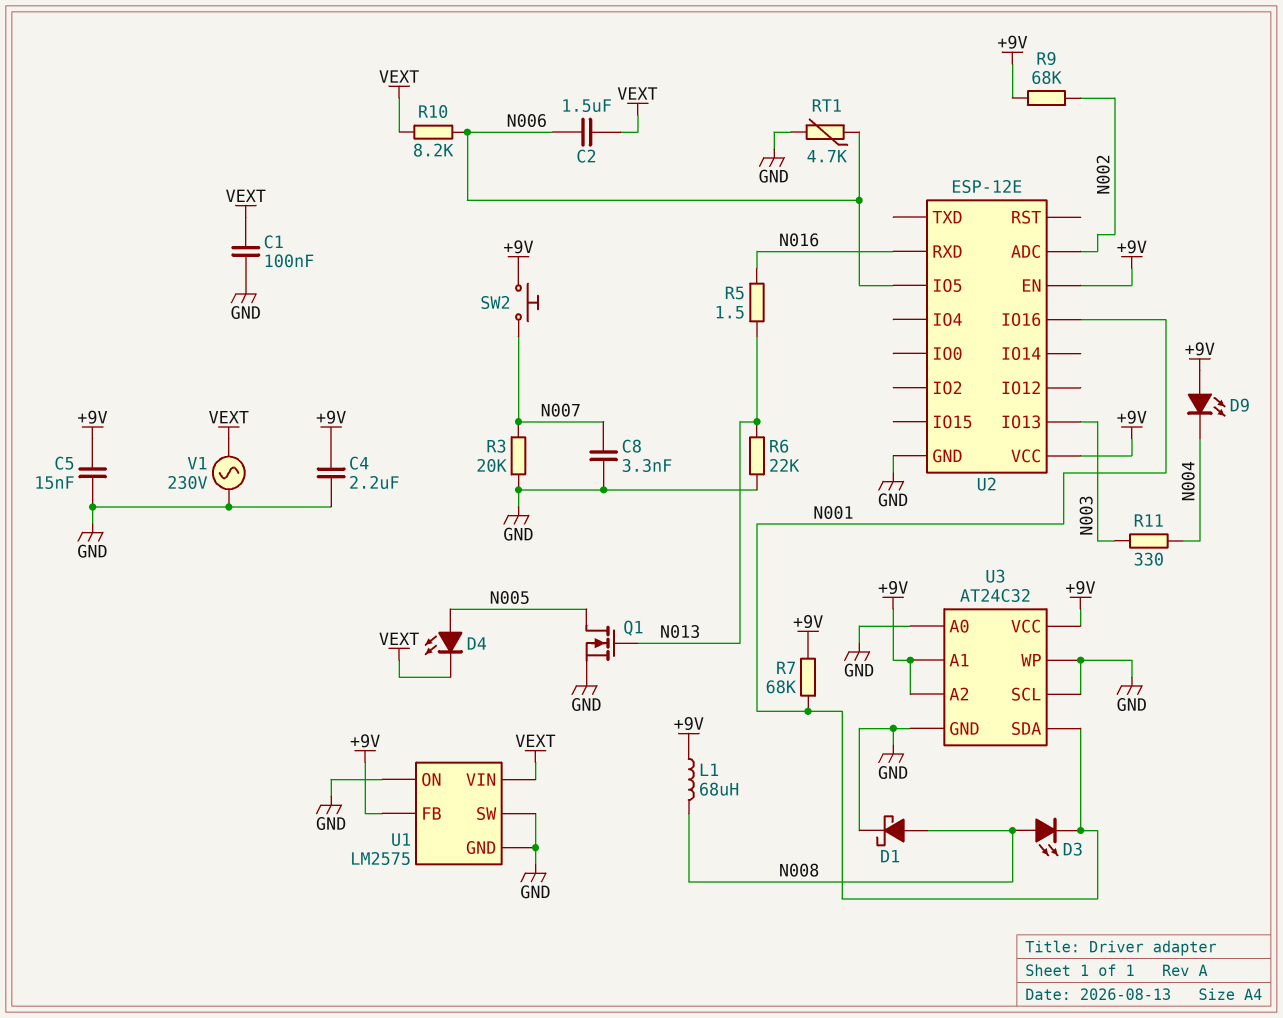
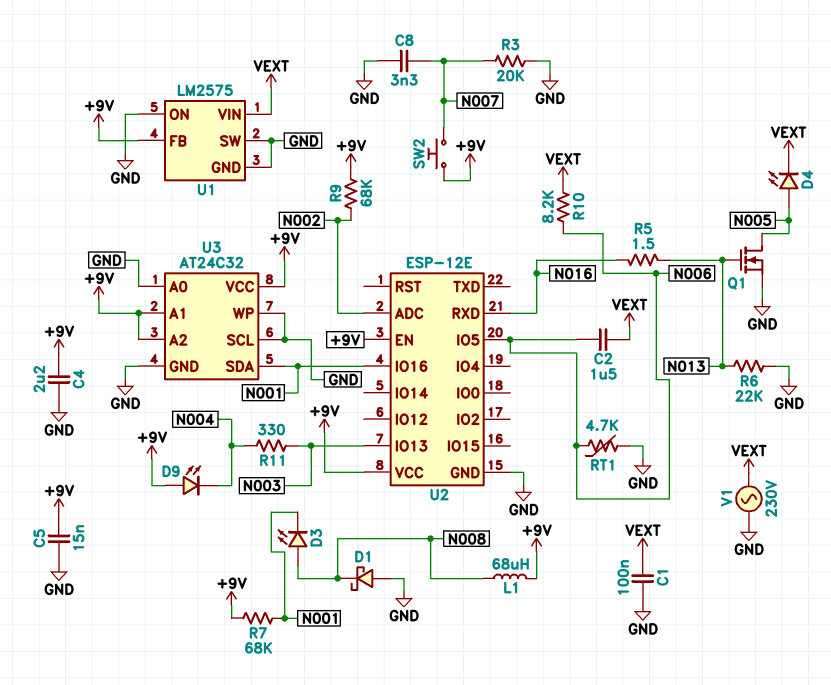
D1: schottky (A N008, K GND) -> schottky (A GND, K N008)

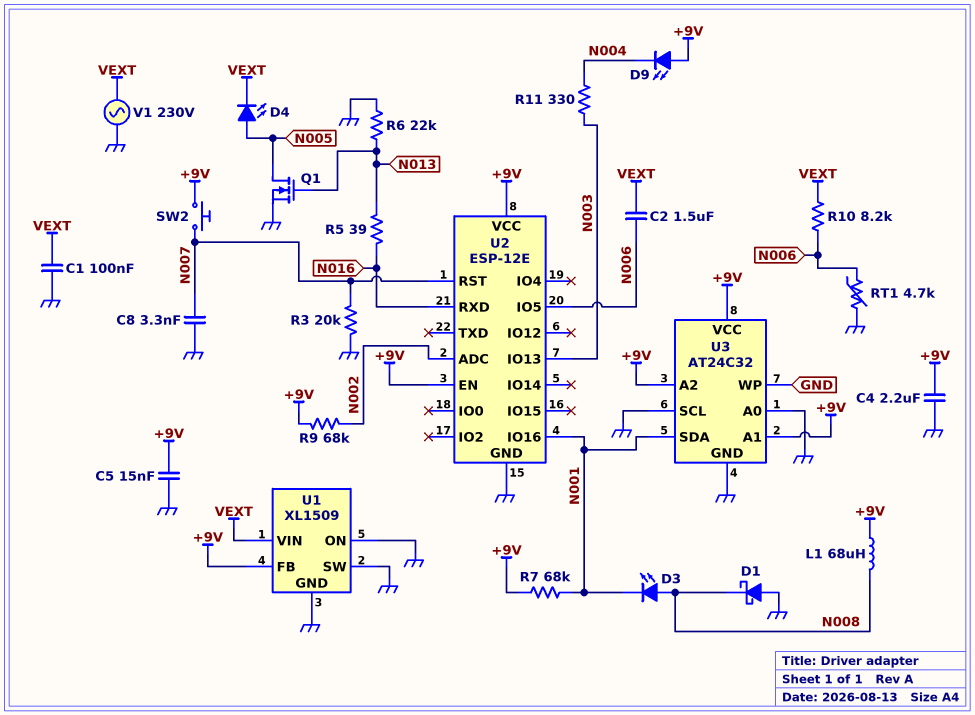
R5: 1.5 (N013, N016) -> 39 (N013, N016)
U1: LM2575 -> XL1509
U2 pin RST: none -> N007

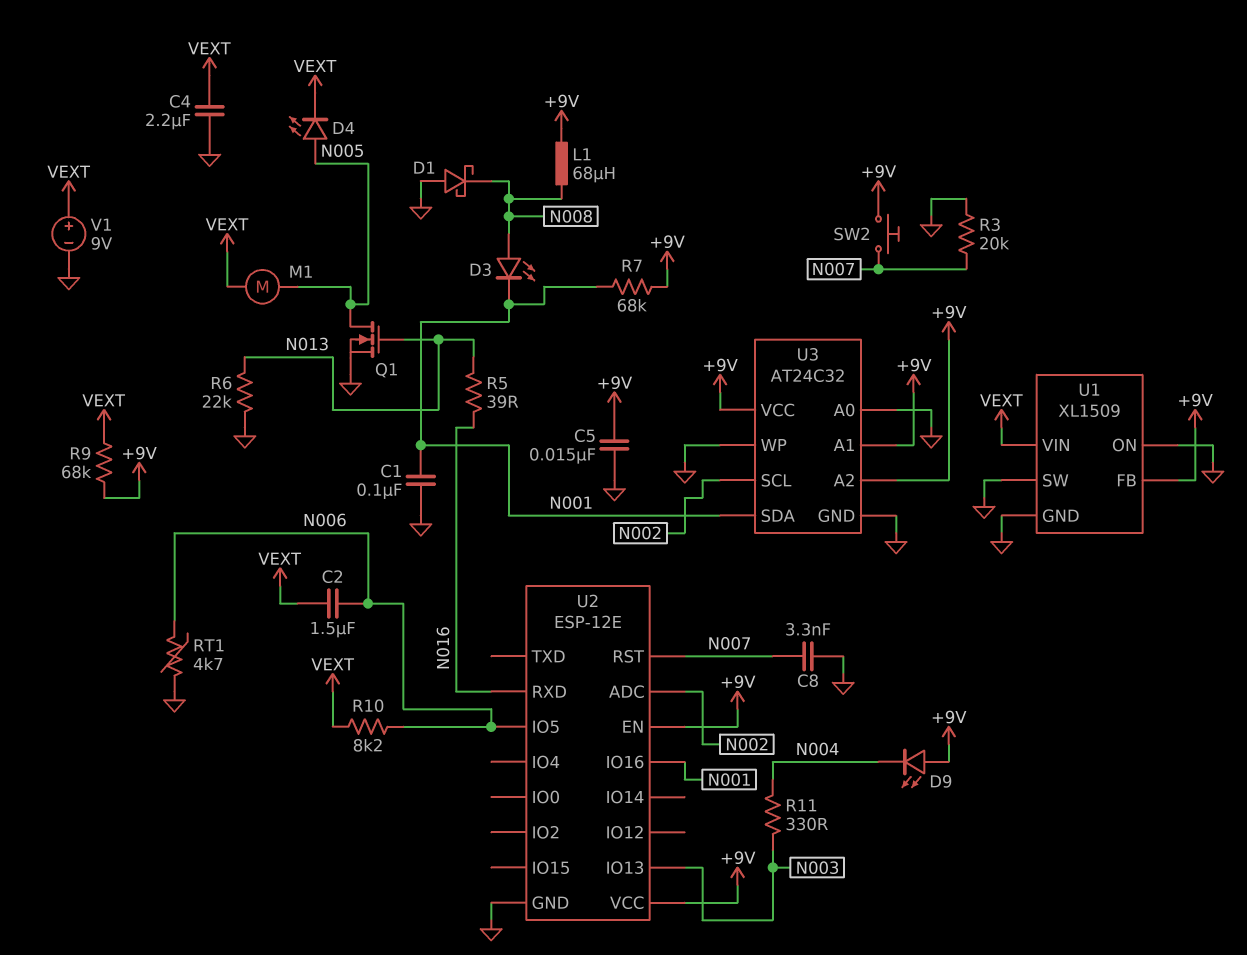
C1: 100nF (GND, VEXT) -> 100nF (GND, N001)
C4: 2.2uF (+9V, GND) -> 2.2uF (GND, VEXT)
M1: none -> motor (N005, VEXT)
R9: 68k (+9V, N002) -> 68k (+9V, VEXT)
U3 pin SCL: GND -> N002
V1: AC 230V (GND, VEXT) -> 9V (plus VEXT, minus GND)

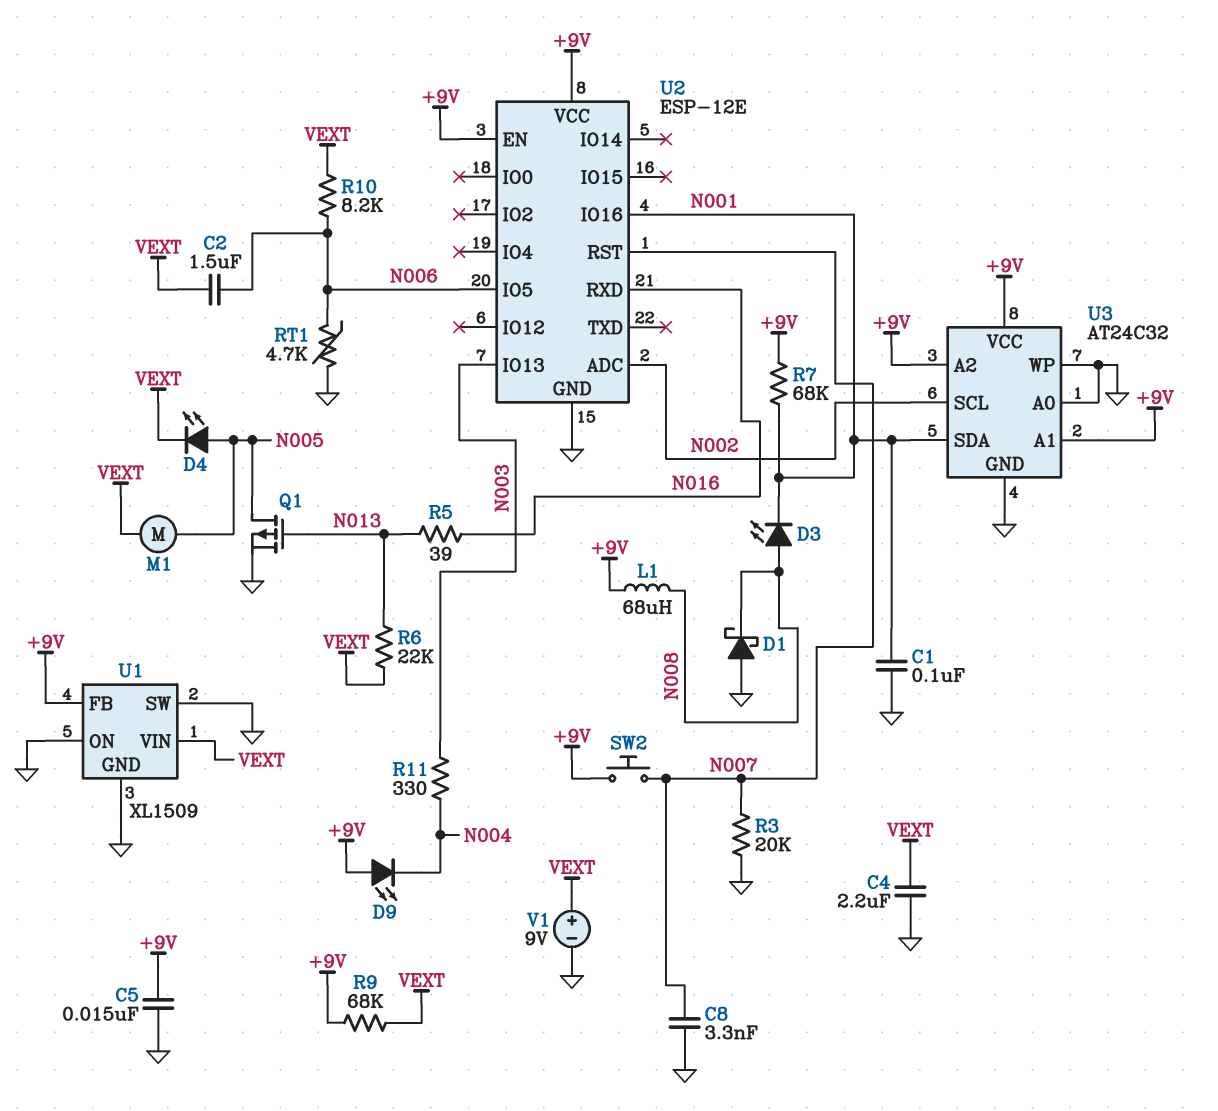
Q1: NMOS (G N013, D N005, S GND) -> PMOS (G N013, D N005, S GND)
R6: 22k (GND, N013) -> 22k (N013, VEXT)

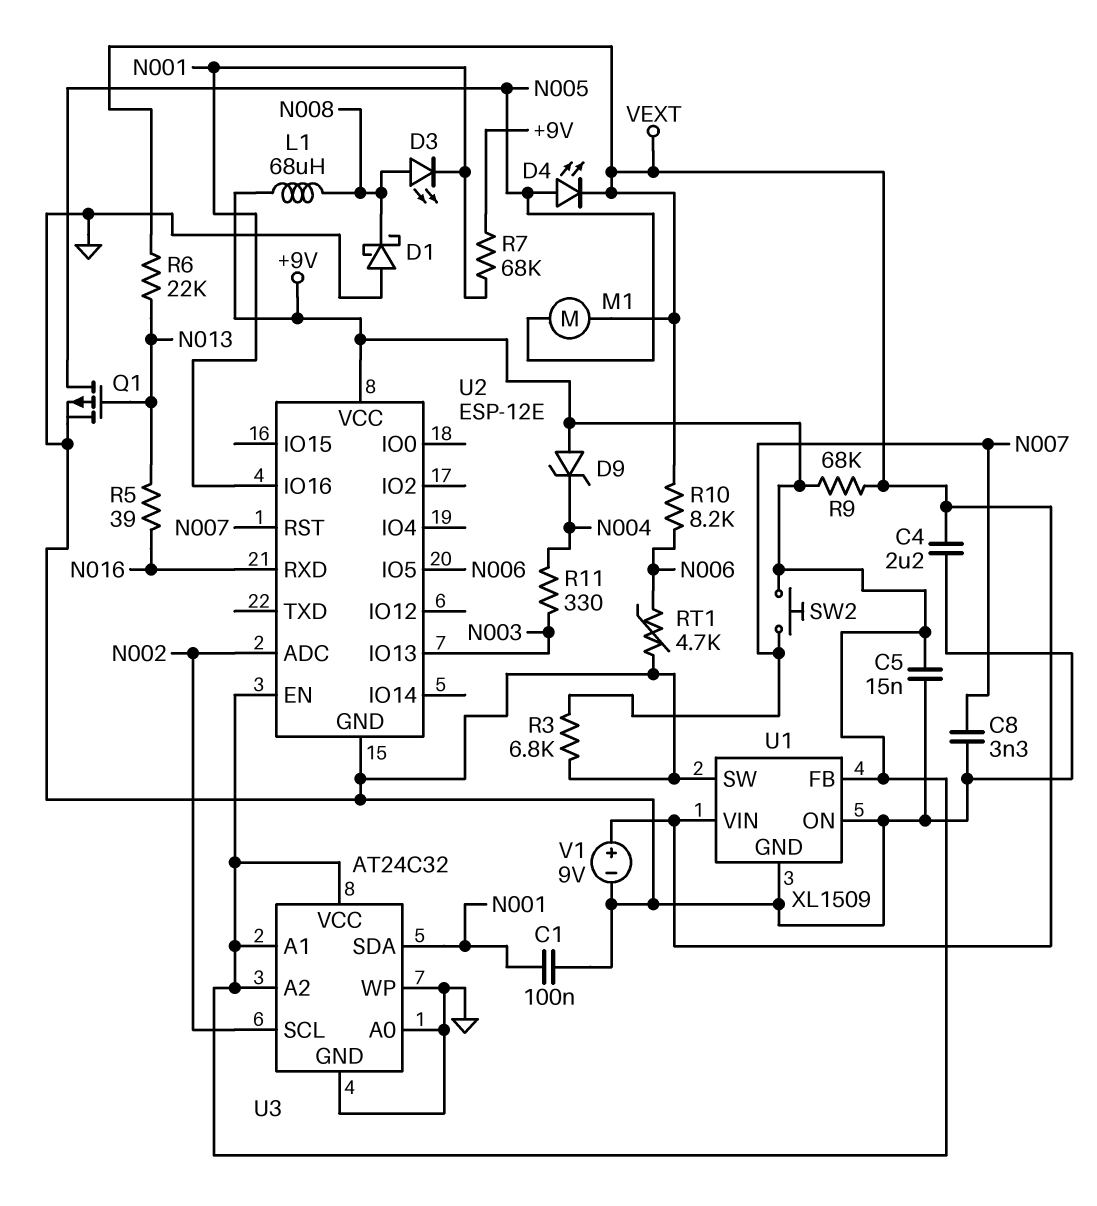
C2: 1.5uF (N006, VEXT) -> none
D9: LED (A +9V, K N004) -> zener (A +9V, K N004)
R3: 20k (GND, N007) -> 6.8k (GND, N007)

